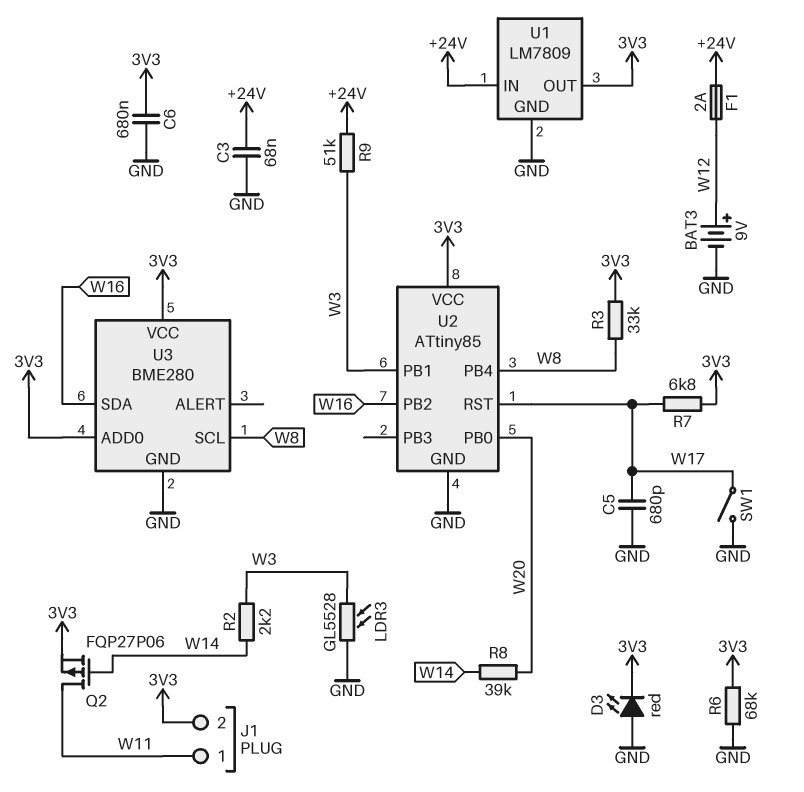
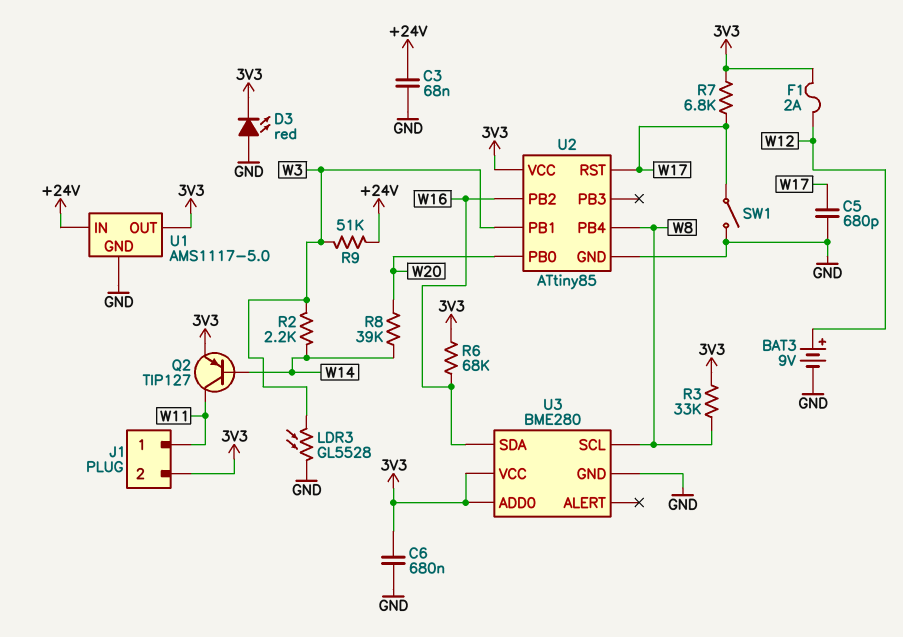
F1: 2A (+24V, W12) -> 2A (3V3, W12)
Q2: PMOS FQP27P06 (G W14, D W11, S 3V3) -> PNP TIP127 (B W14, C W11, E 3V3)
R6: 68k (3V3, GND) -> 68k (3V3, W16)
U1: LM7809 -> AMS1117-5.0

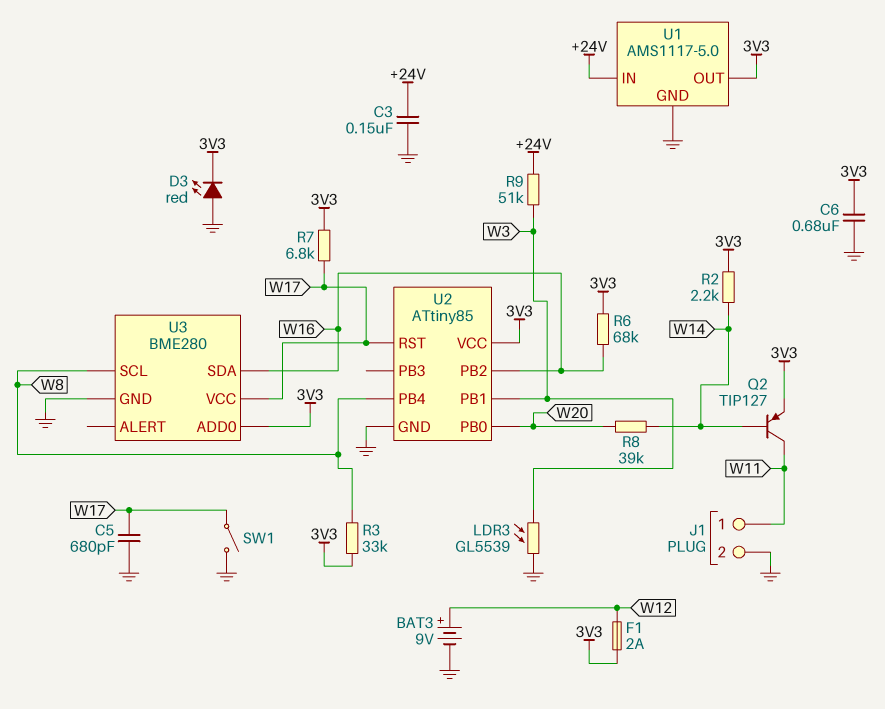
C3: 68nF (+24V, GND) -> 150nF (+24V, GND)
J1 pin 2: 3V3 -> GND
LDR3: GL5528 (GND, W3) -> GL5539 (GND, W3)
R2: 2.2k (W3, W14) -> 2.2k (3V3, W14)
U3 pin VCC: 3V3 -> W17

